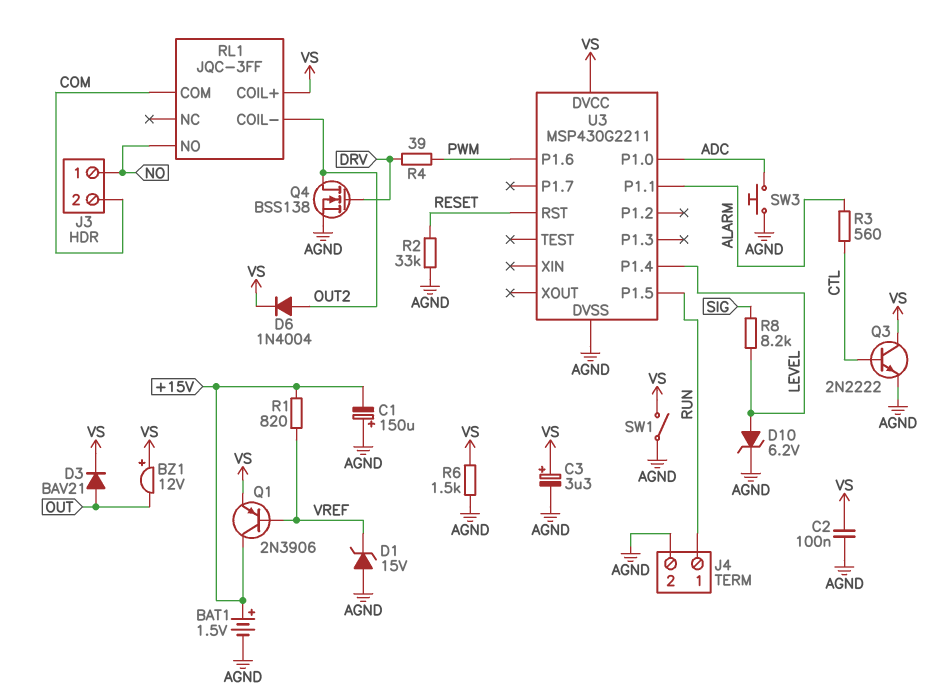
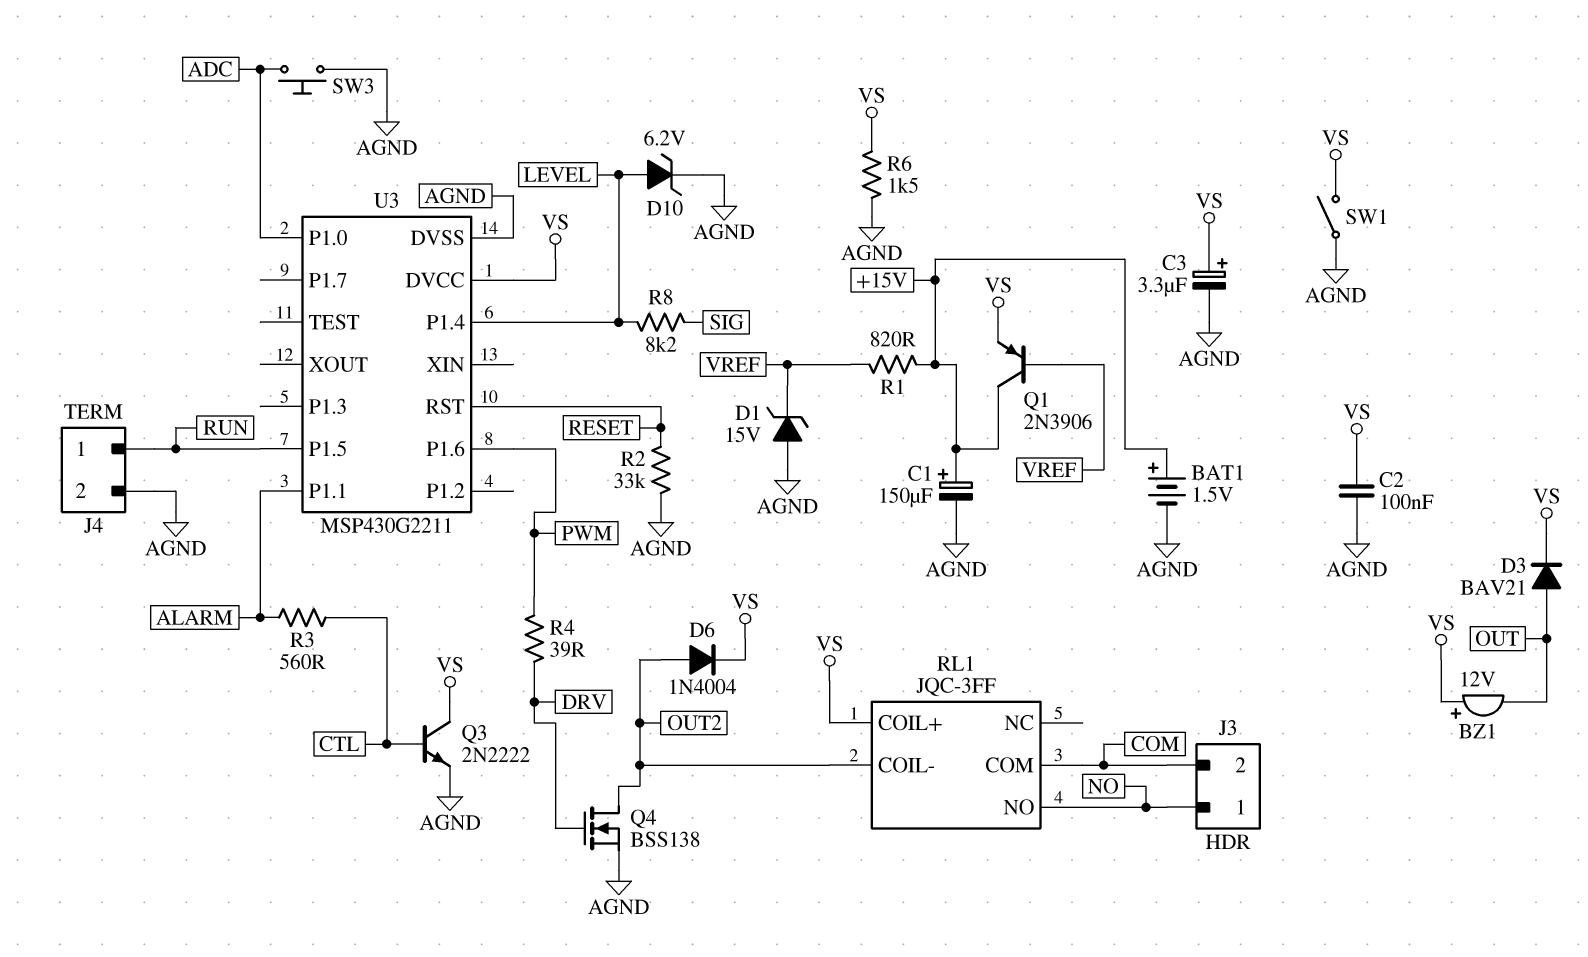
C1: 150uF (plus AGND, minus +15V) -> 150uF (plus +15V, minus AGND)

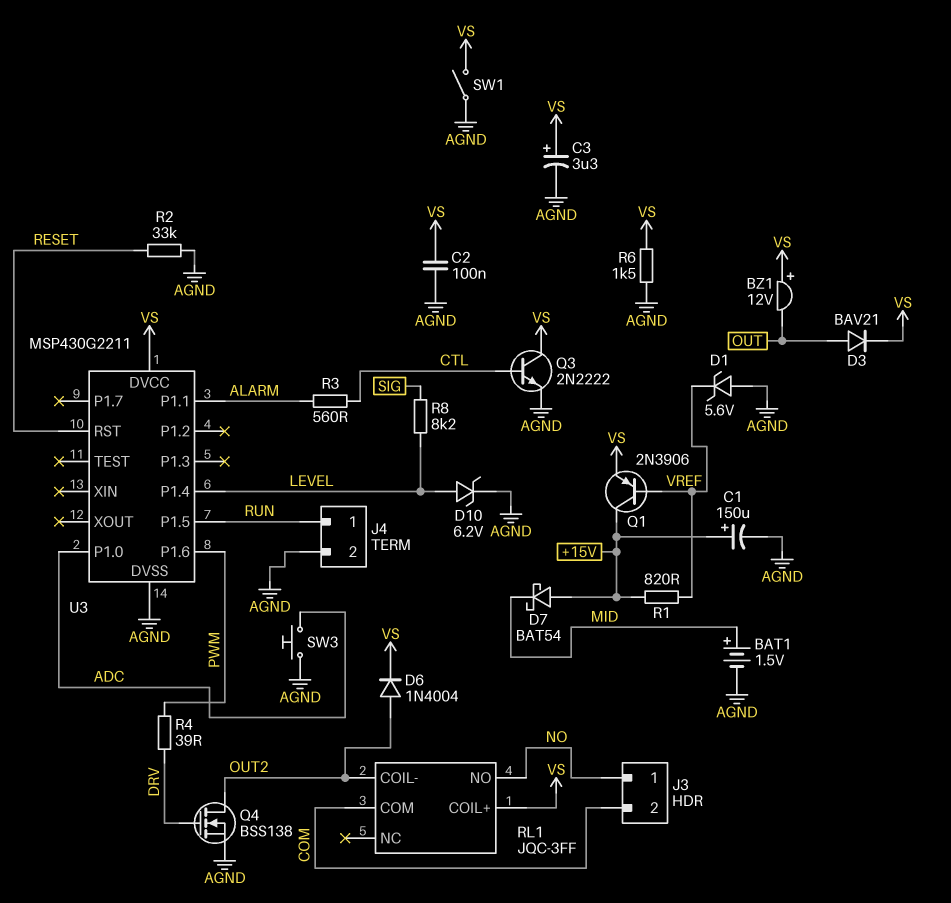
BAT1: 1.5V (plus +15V, minus AGND) -> 1.5V (plus MID, minus AGND)
D1: zener 15V (A AGND, K VREF) -> zener 5.6V (A AGND, K VREF)
D7: none -> schottky BAT54 (A +15V, K MID)

